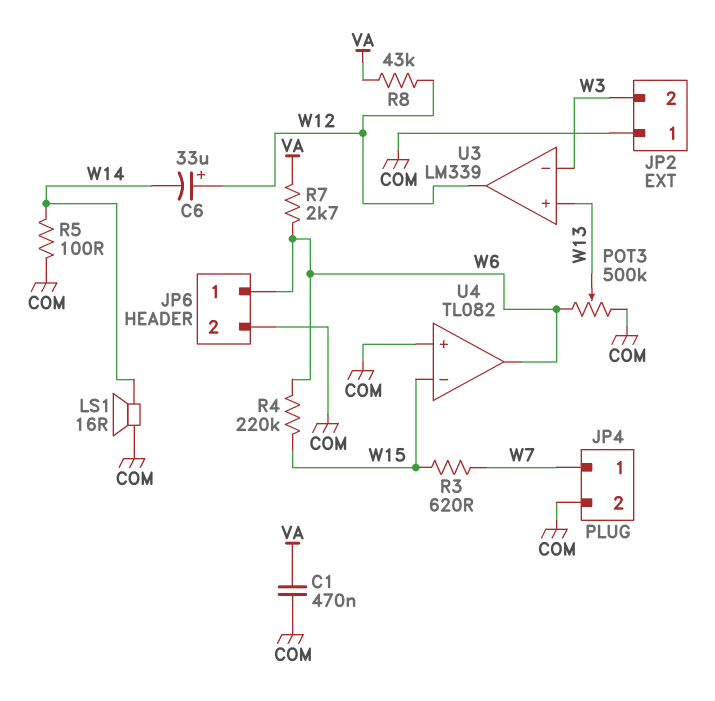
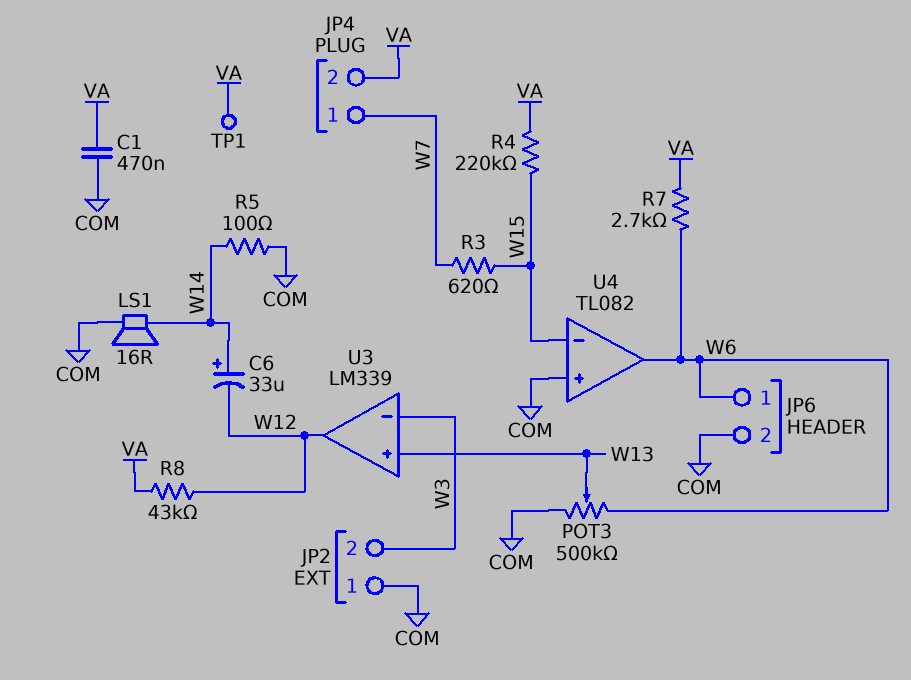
C6: 33uF (plus W12, minus W14) -> 33uF (plus W14, minus W12)
JP4 pin 2: COM -> VA
R4: 220k (W6, W15) -> 220k (VA, W15)
TP1: none -> test point (VA)

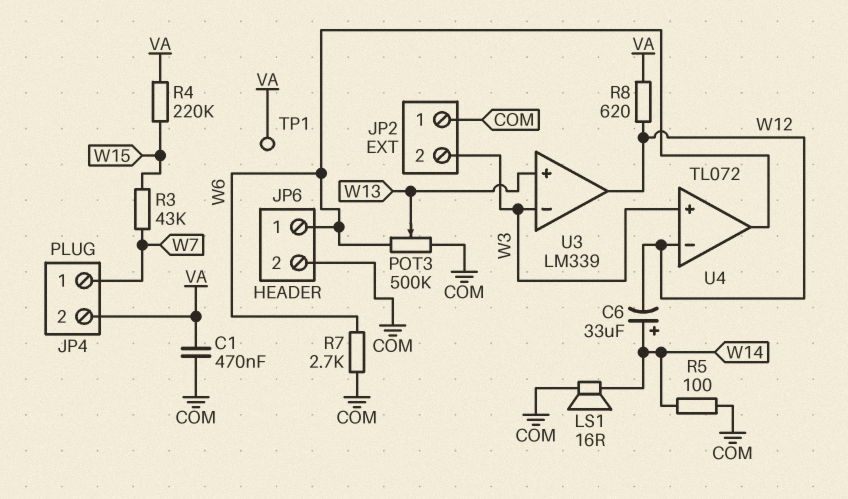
R3: 620 (W7, W15) -> 43k (W7, W15)
R7: 2.7k (VA, W6) -> 2.7k (COM, W6)
R8: 43k (VA, W12) -> 620 (VA, W12)
U4: TL082 -> TL072
U4 pin in+: COM -> W3
U4 pin in-: W15 -> W12

